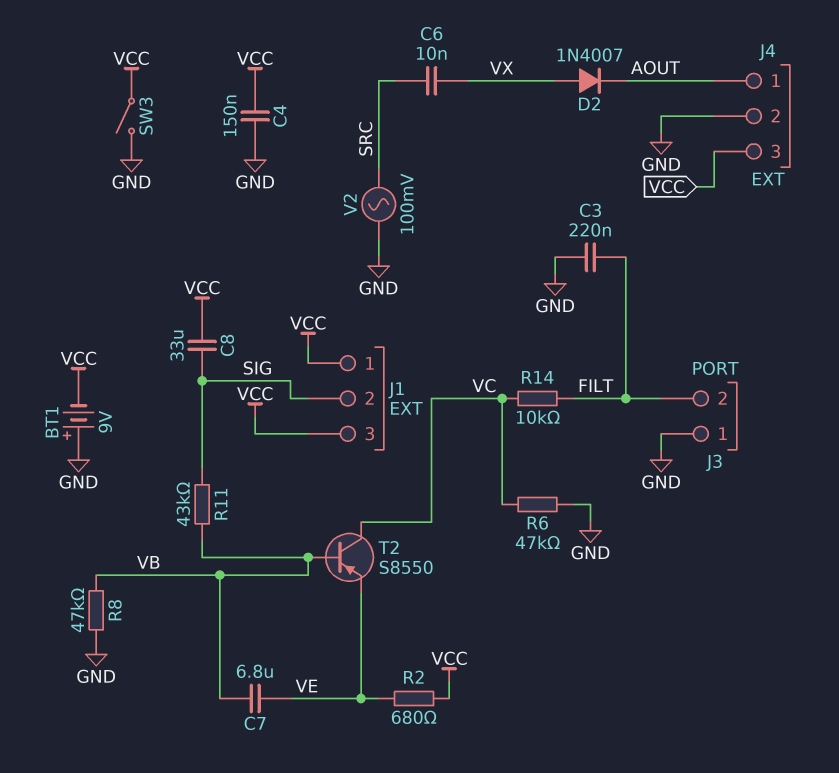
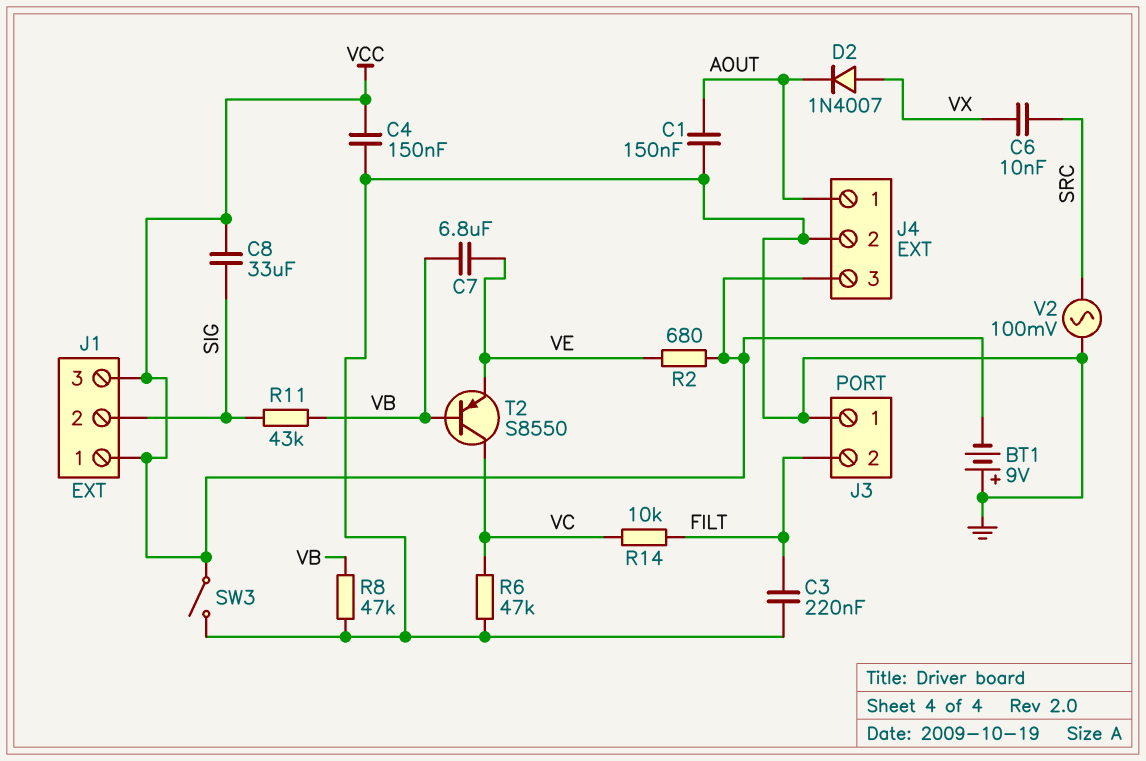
C1: none -> 150nF (AOUT, GND)

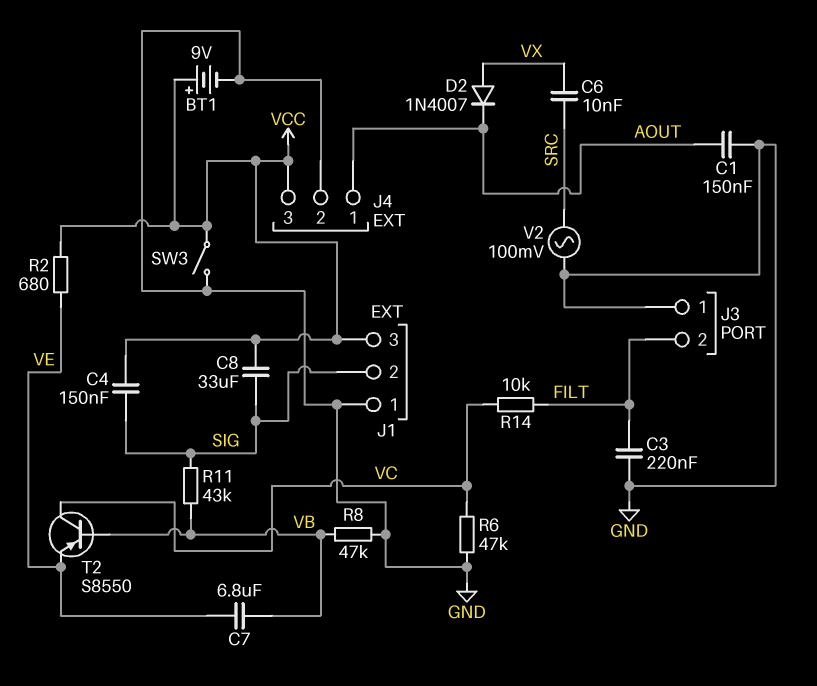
BT1: 9V (plus GND, minus VCC) -> 9V (plus VCC, minus GND)
C4: 150nF (GND, VCC) -> 150nF (SIG, VCC)
J1 pin 1: VCC -> GND

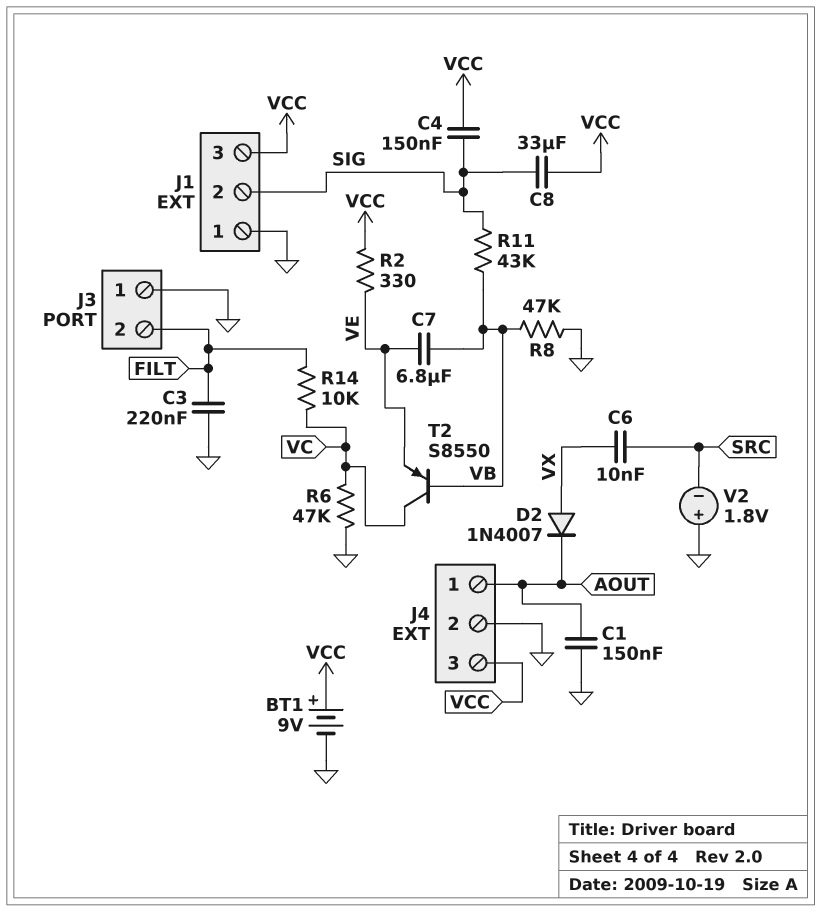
R2: 680 (VCC, VE) -> 330 (VCC, VE)
SW3: switch (GND, VCC) -> none
V2: AC 100mV (GND, SRC) -> 1.8V (plus GND, minus SRC)

